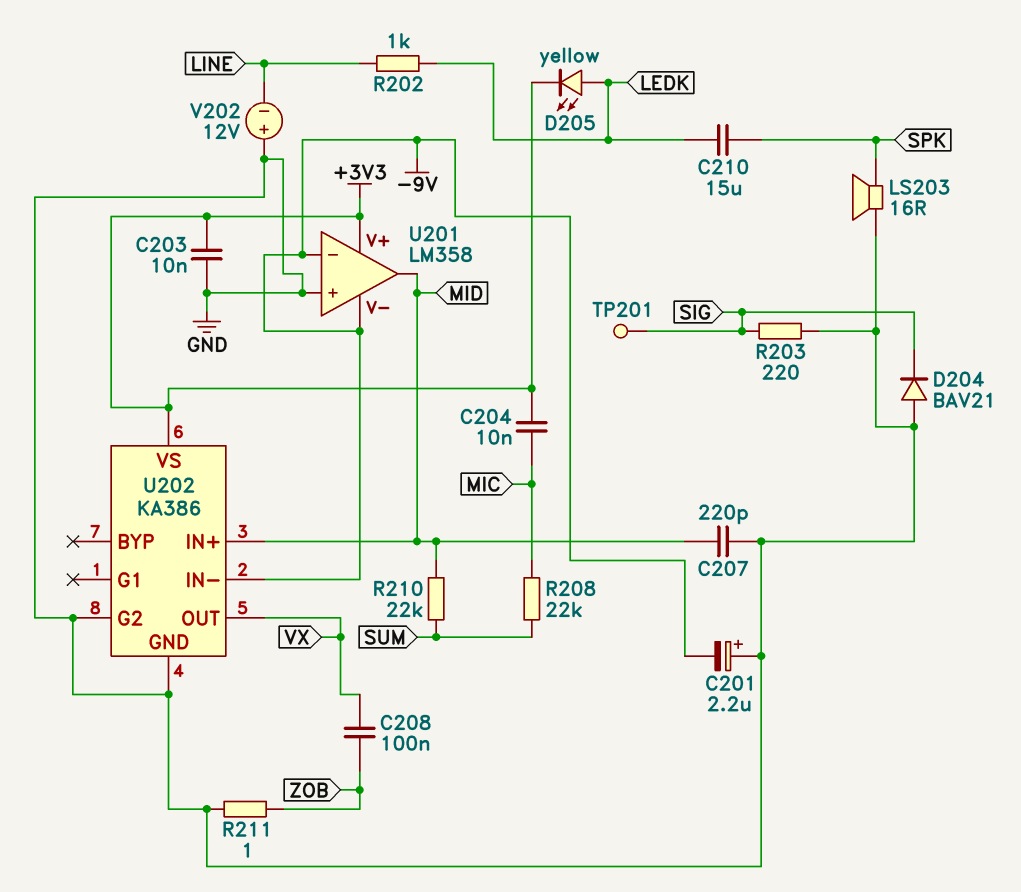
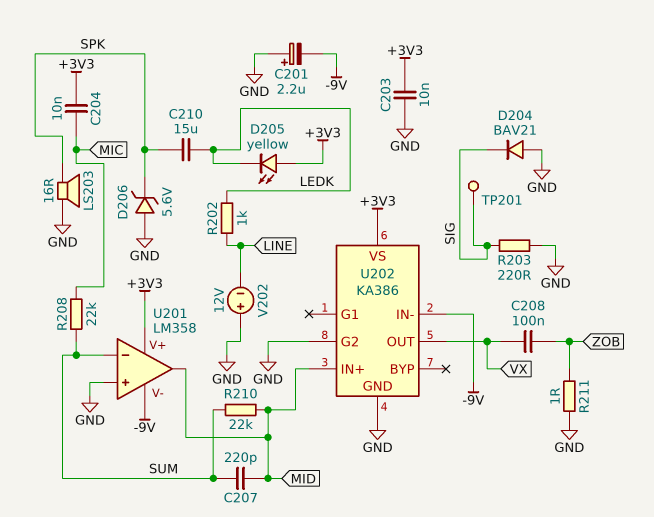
C207: 220pF (GND, MID) -> 220pF (MID, SUM)
D205: LED yellow (A LEDK, K +3V3) -> LED yellow (A +3V3, K LEDK)
D206: none -> zener 5.6V (A GND, K SPK)
U201 pin in-: -9V -> SUM

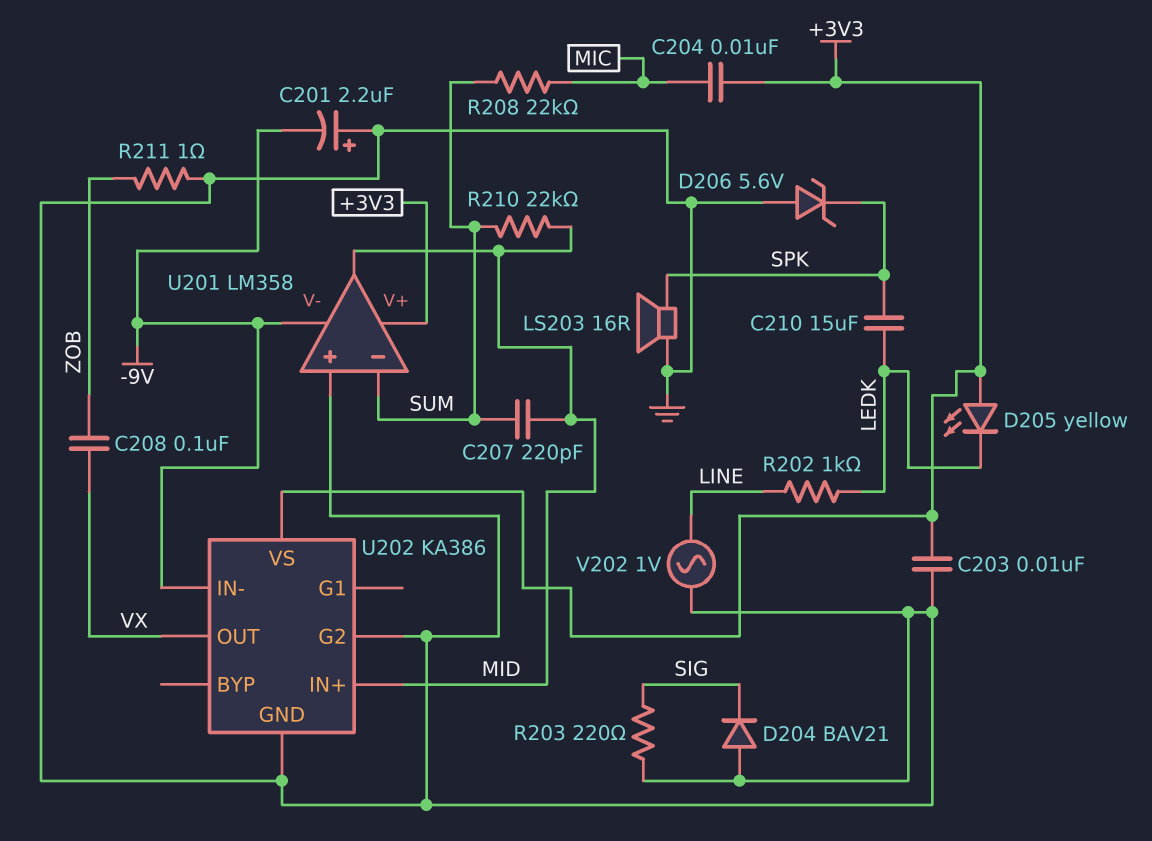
TP201: test point (SIG) -> none
V202: 12V (plus GND, minus LINE) -> AC 1V (GND, LINE)

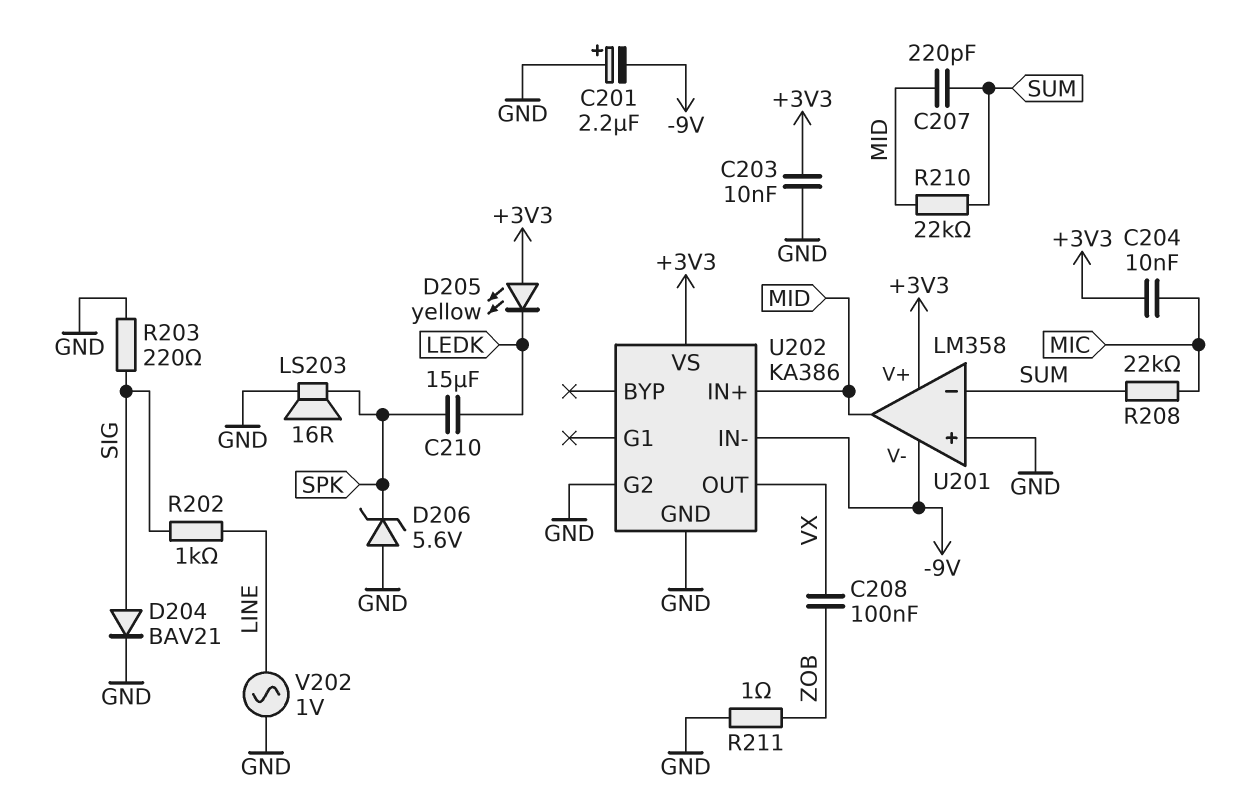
D204: diode BAV21 (A GND, K SIG) -> diode BAV21 (A SIG, K GND)
R202: 1k (LEDK, LINE) -> 1k (LINE, SIG)

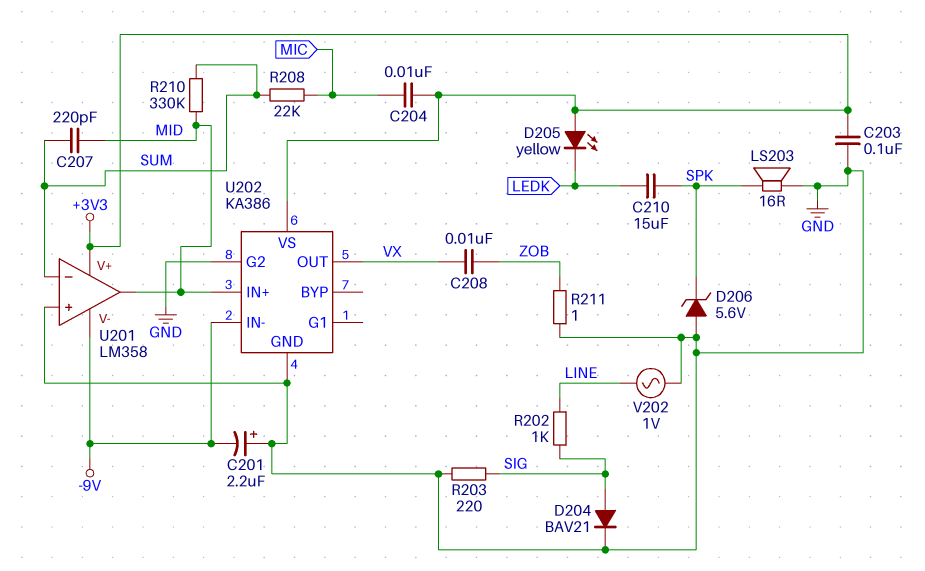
C203: 10nF (+3V3, GND) -> 100nF (+3V3, GND)
C208: 100nF (VX, ZOB) -> 10nF (VX, ZOB)
R210: 22k (MID, SUM) -> 330k (MID, SUM)

